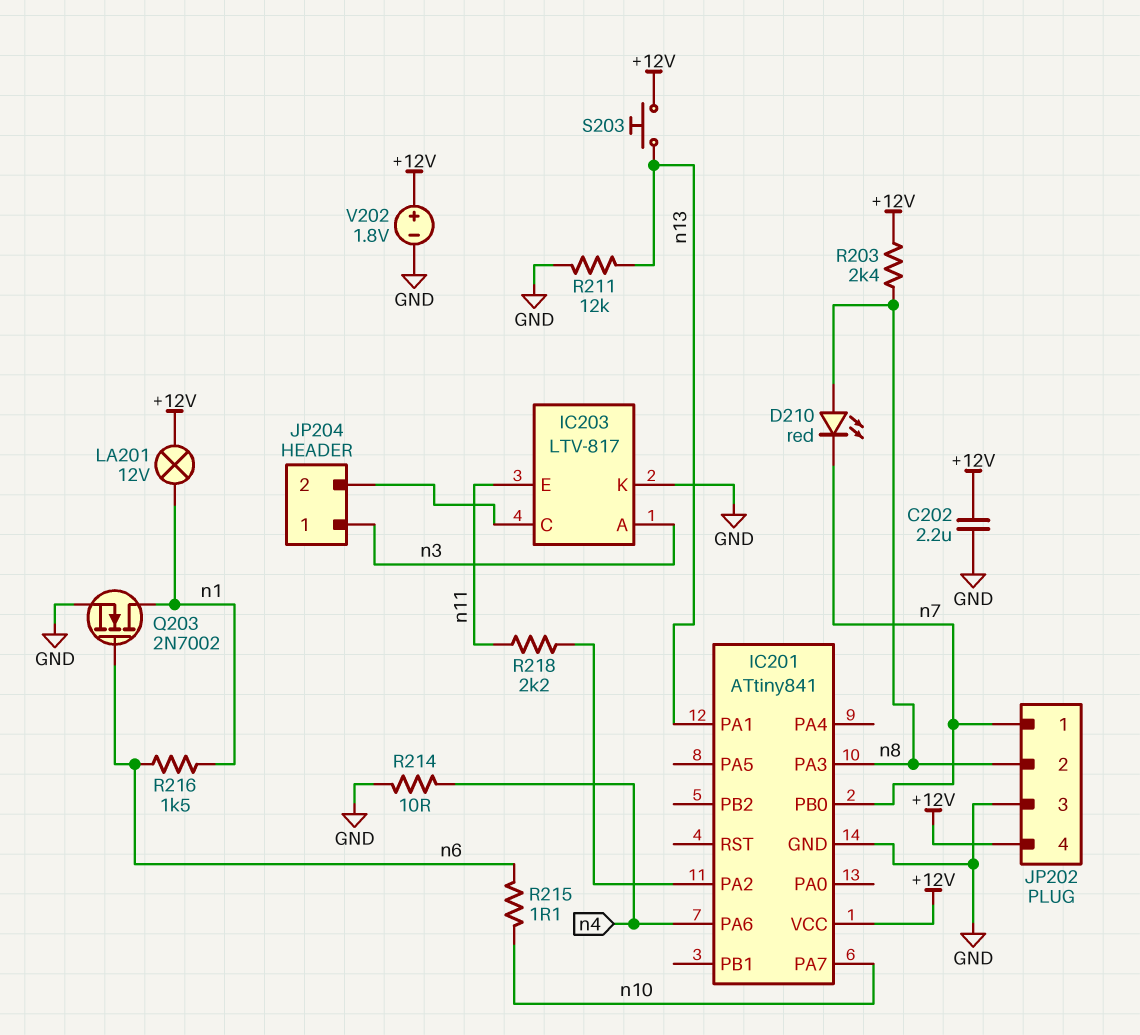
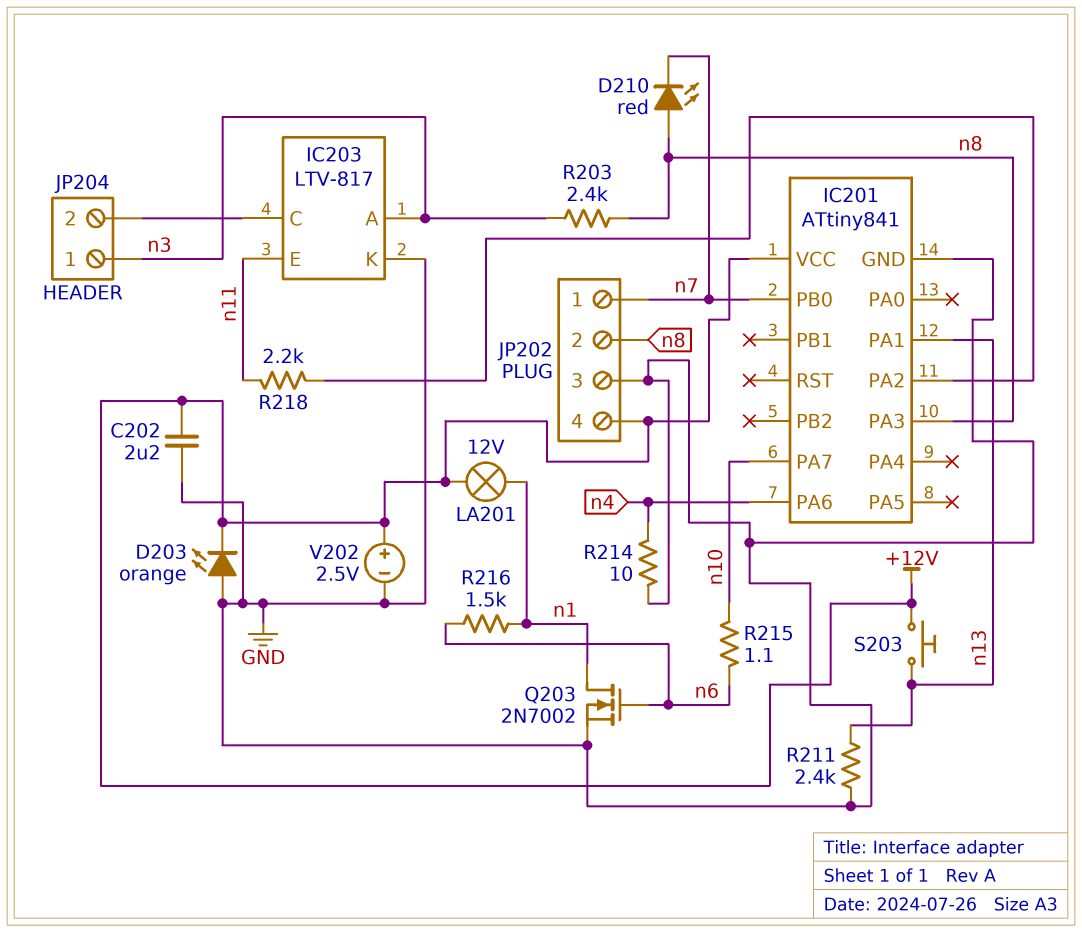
D203: none -> LED orange (A GND, K +12V)
R203: 2.4k (+12V, n8) -> 2.4k (n3, n8)
R211: 12k (GND, n13) -> 2.4k (GND, n13)
V202: 1.8V (plus +12V, minus GND) -> 2.5V (plus +12V, minus GND)

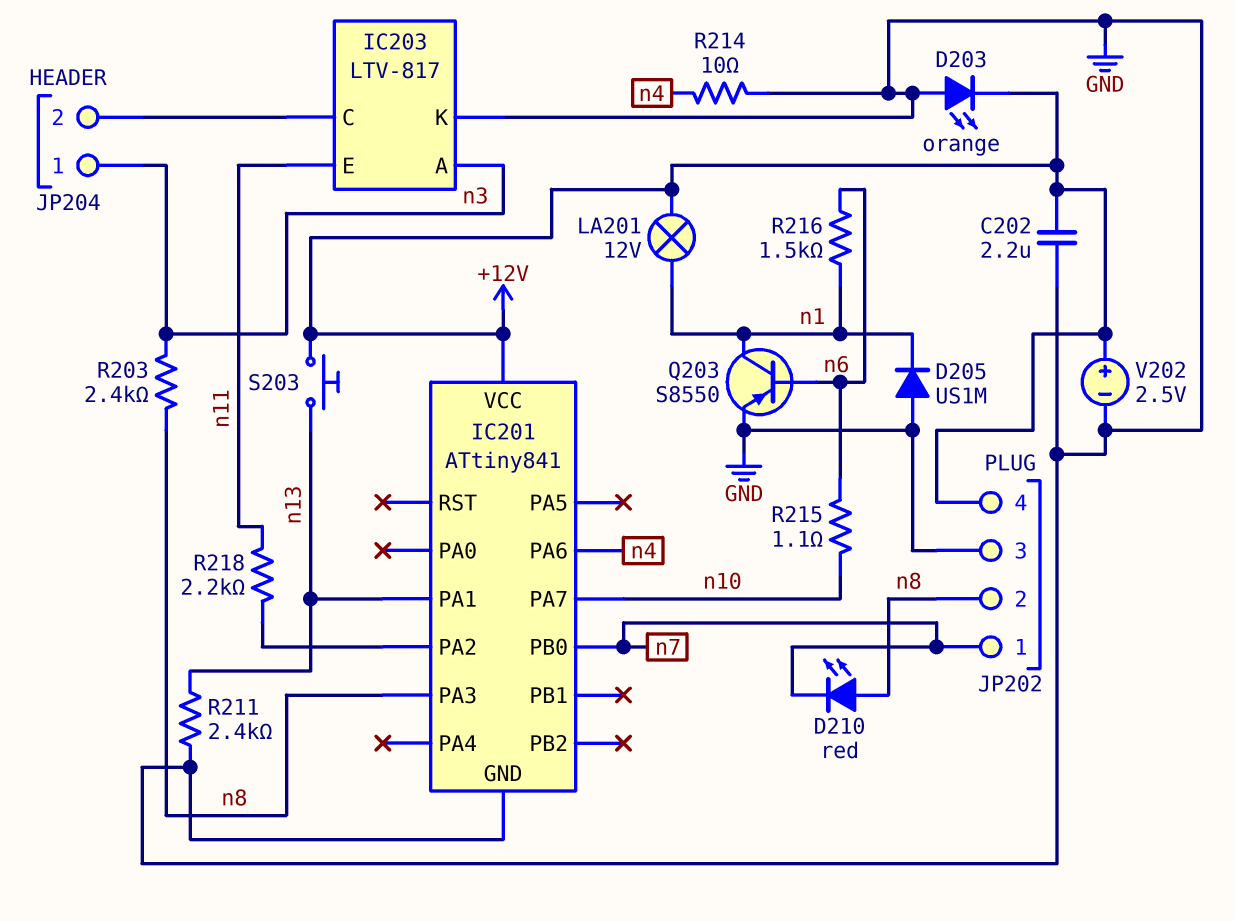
D205: none -> diode US1M (A GND, K n1)
Q203: NMOS 2N7002 (G n6, D n1, S GND) -> PNP S8550 (B n6, C n1, E GND)

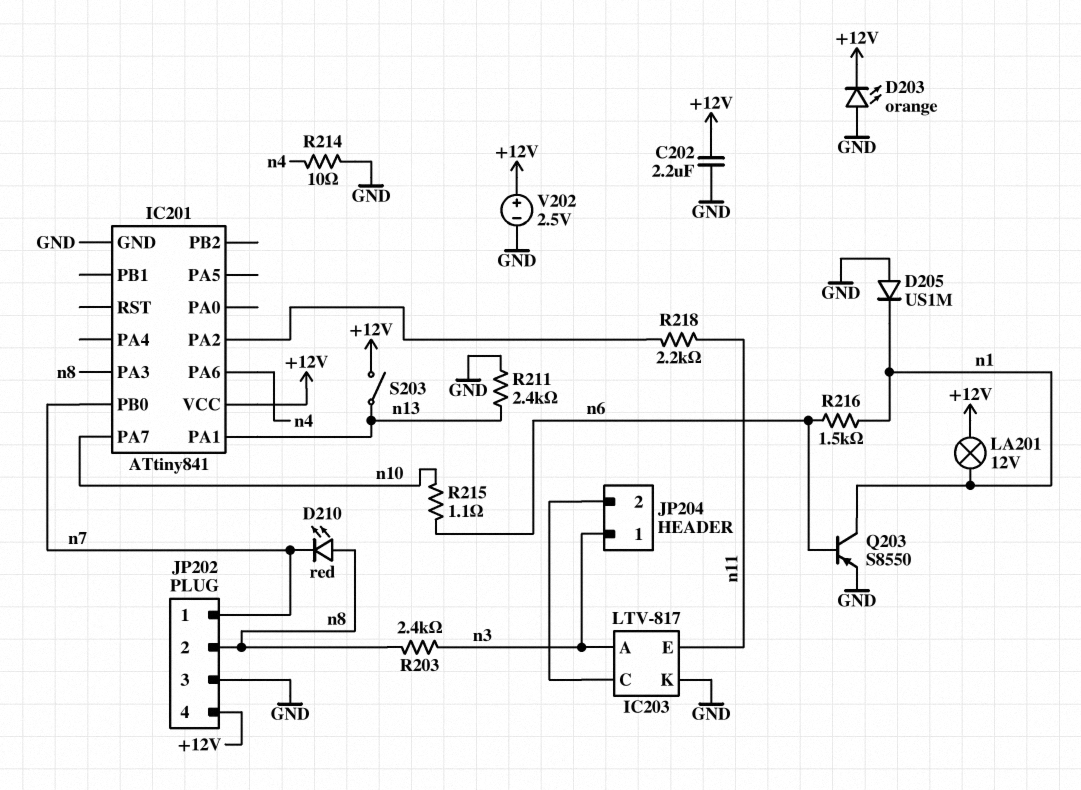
S203: button (+12V, n13) -> switch (+12V, n13)

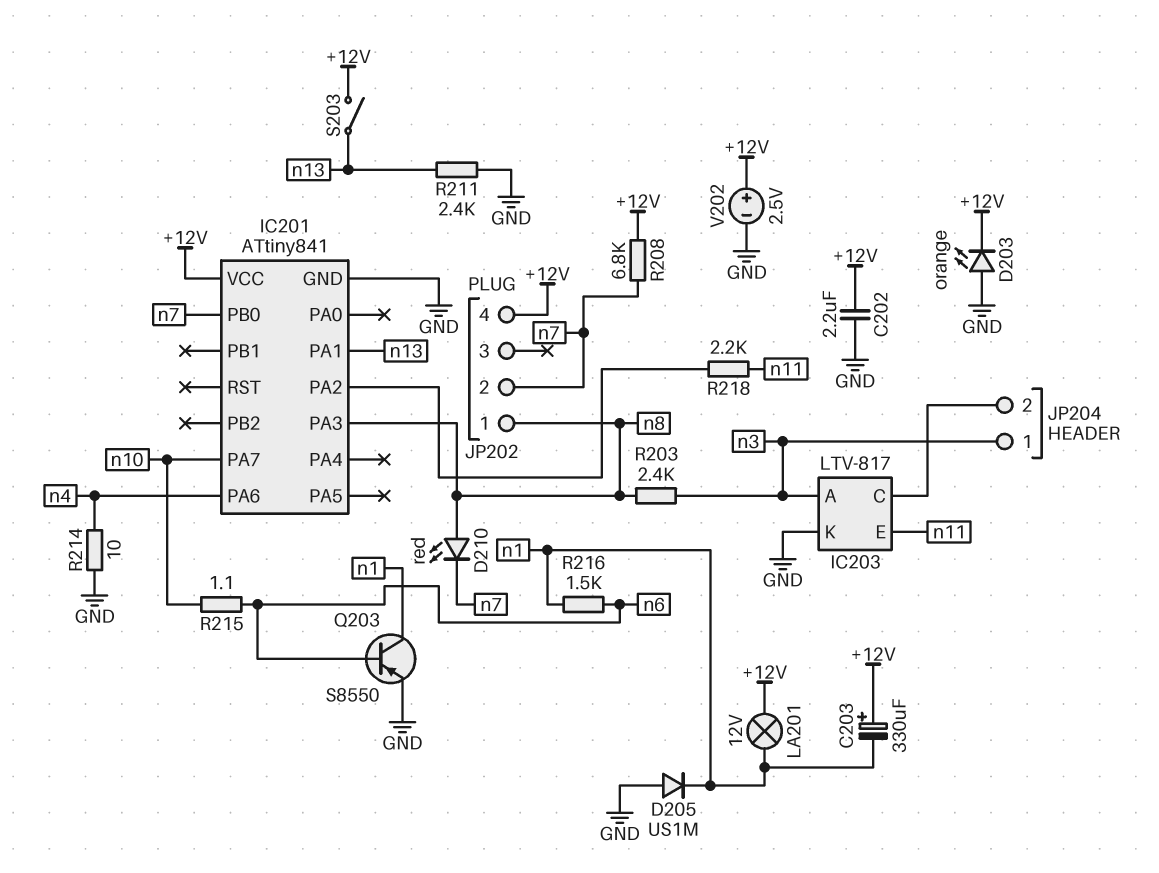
C203: none -> 330uF (plus +12V, minus n1)
JP202 pin 1: n7 -> n8
JP202 pin 2: n8 -> n7
JP202 pin 3: GND -> none
R208: none -> 6.8k (+12V, n7)

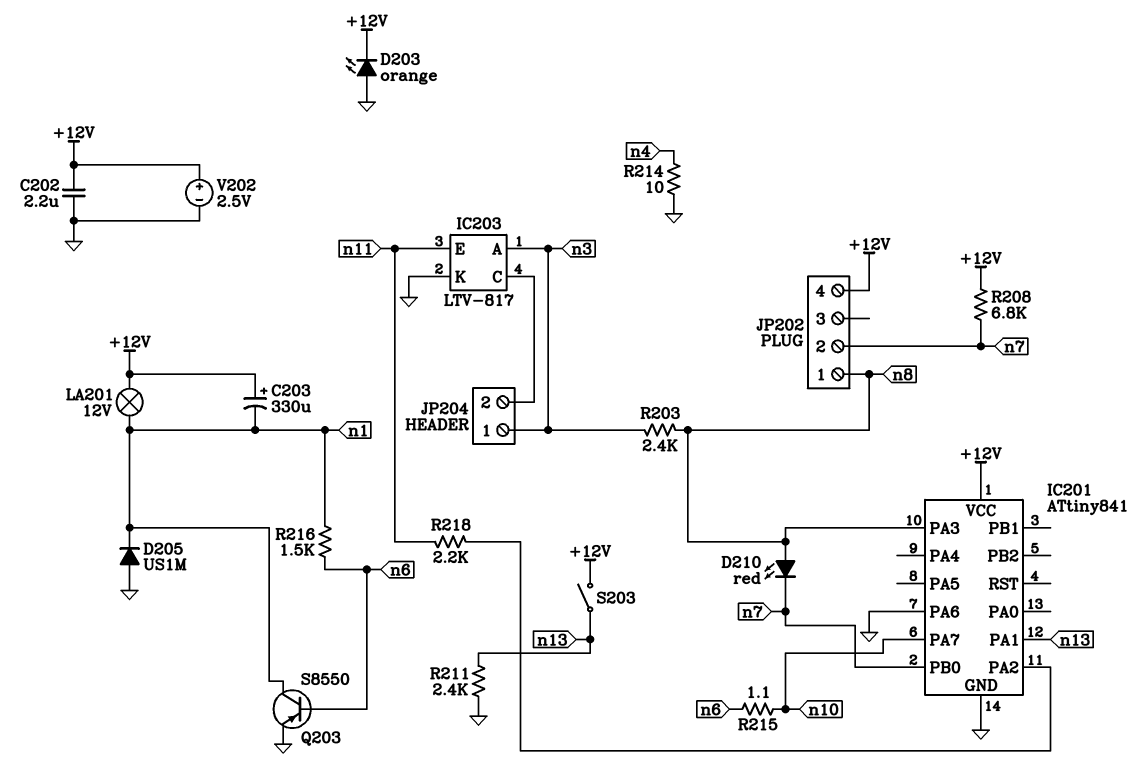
IC201 pin PA6: n4 -> GND

